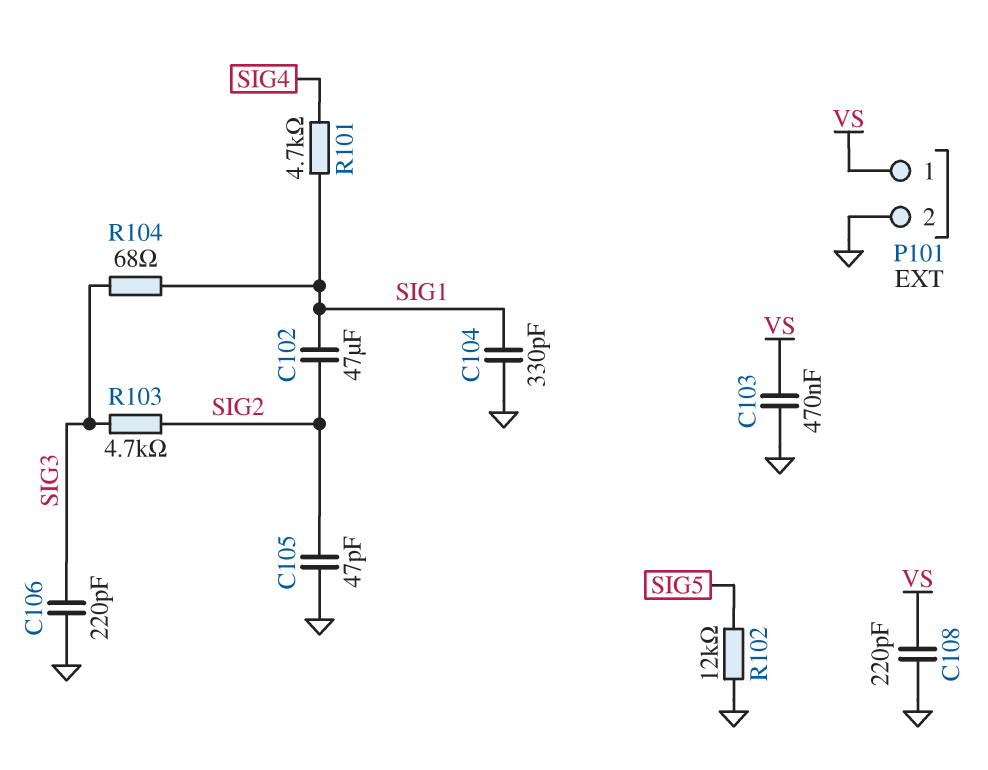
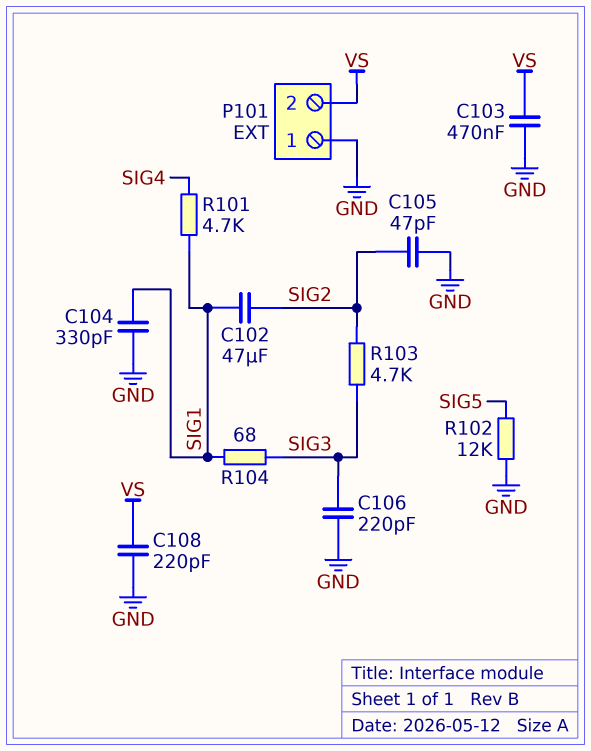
P101 pin 1: VS -> GND
P101 pin 2: GND -> VS

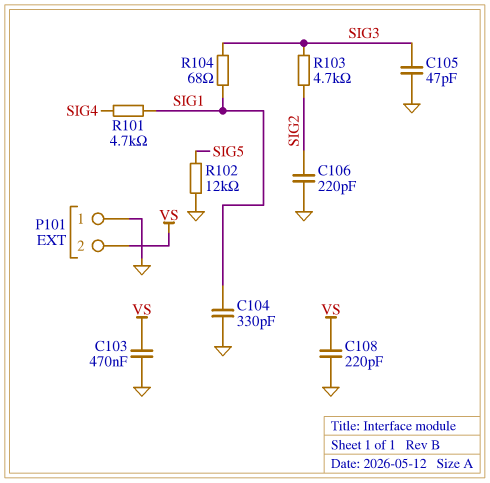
C102: 47uF (SIG1, SIG2) -> none
C105: 47pF (GND, SIG2) -> 47pF (GND, SIG3)
C106: 220pF (GND, SIG3) -> 220pF (GND, SIG2)

